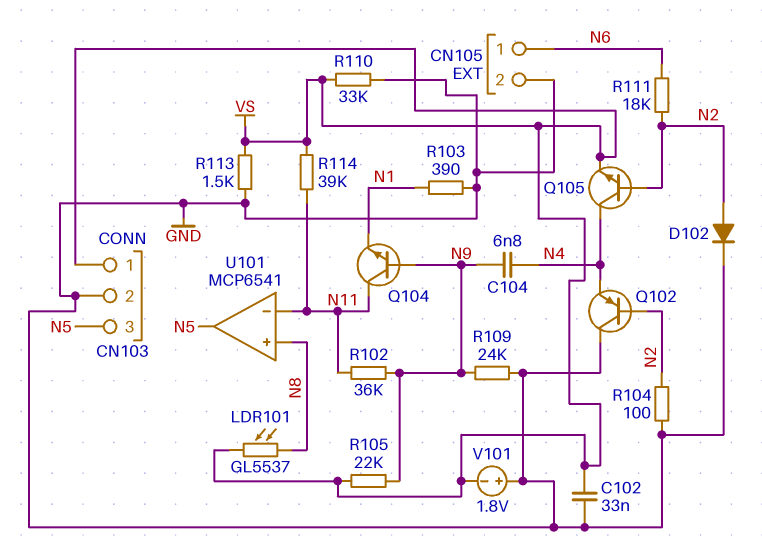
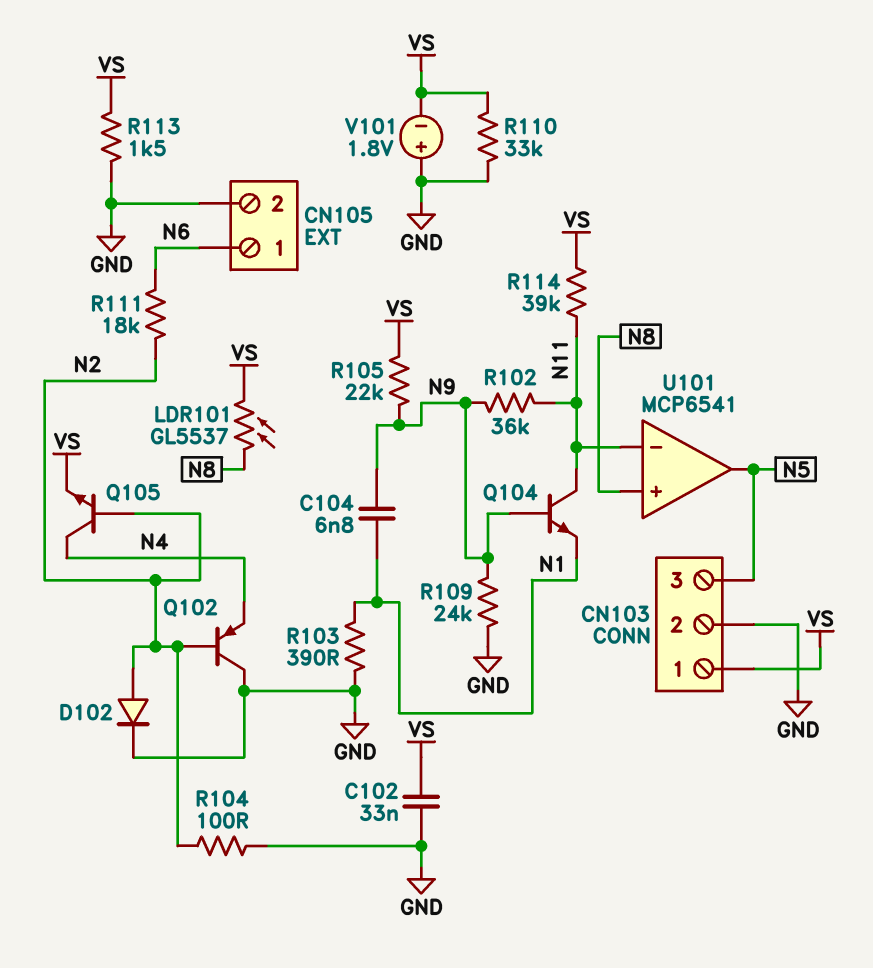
C104: 6.8nF (N4, N9) -> 6.8nF (N1, N9)

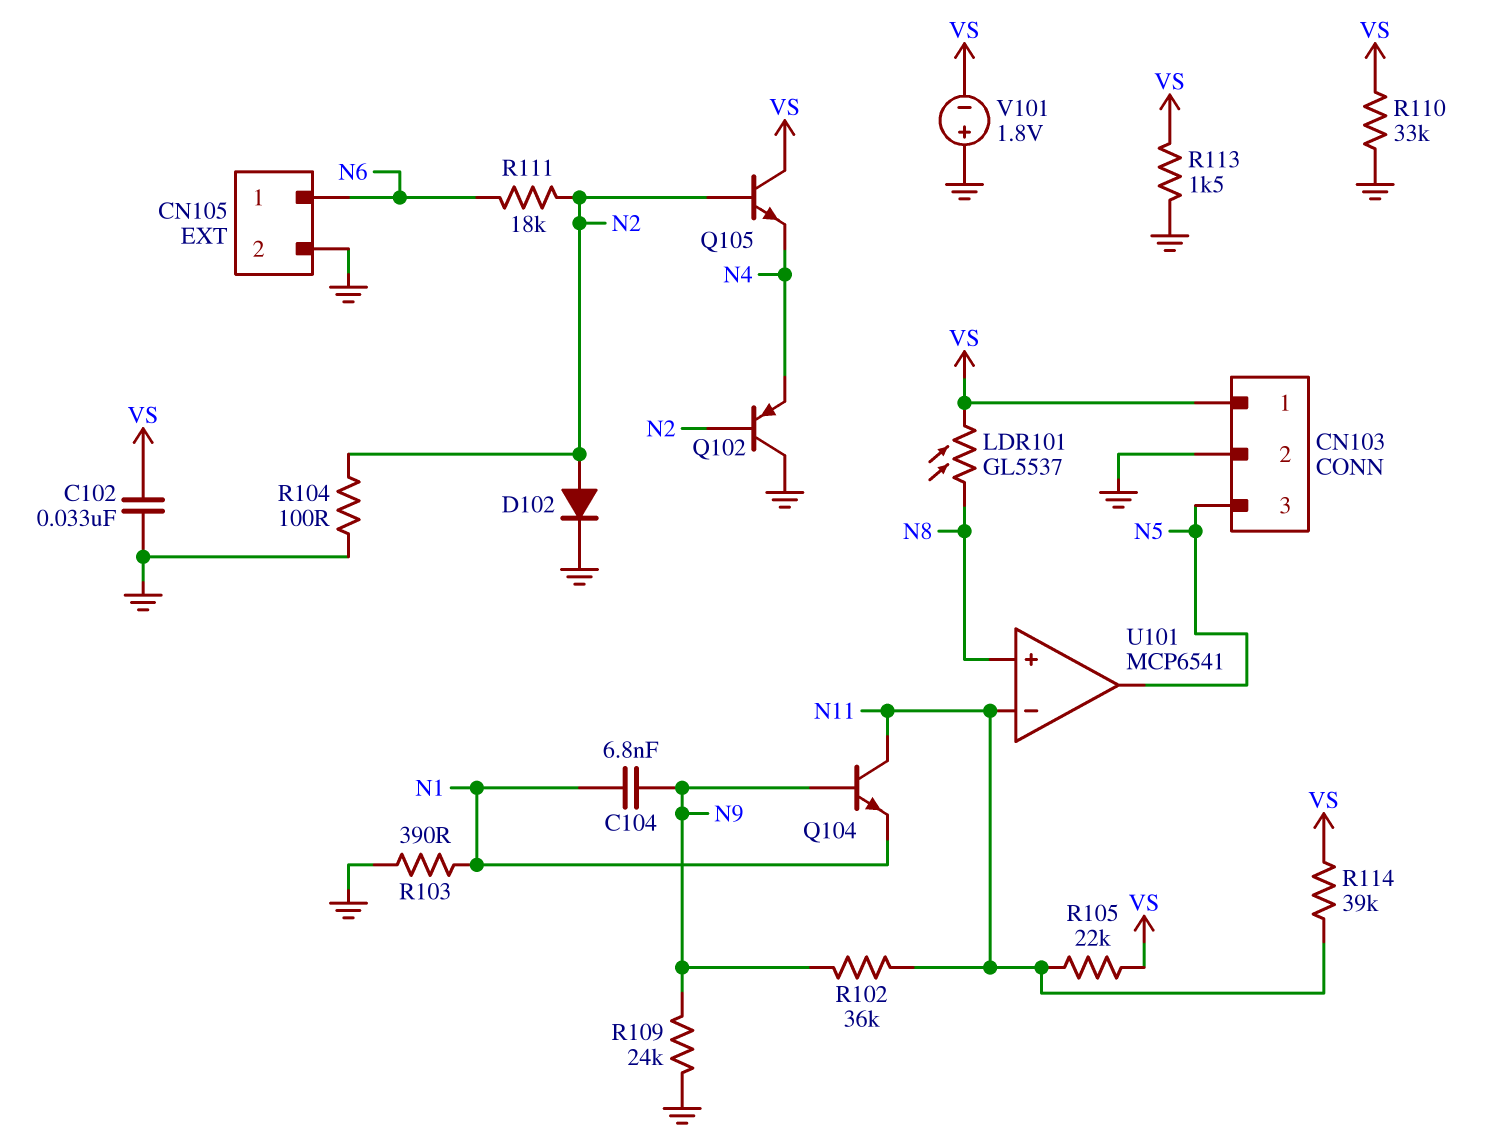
Q105: NPN (B N2, C N4, E VS) -> NPN (B N2, C VS, E N4)
R105: 22k (N9, VS) -> 22k (N11, VS)

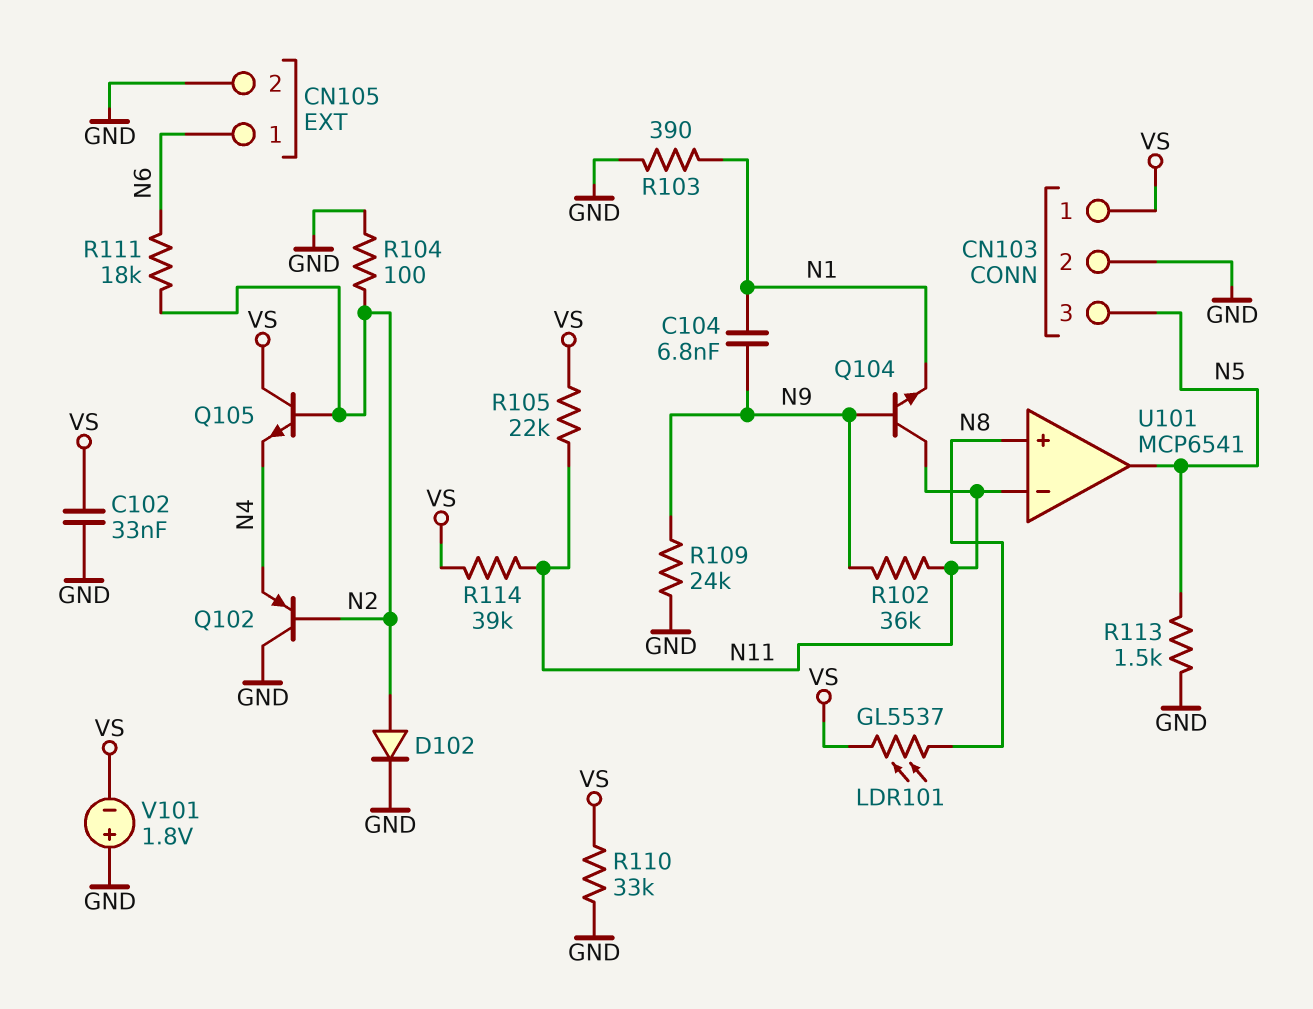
R113: 1.5k (GND, VS) -> 1.5k (GND, N5)

